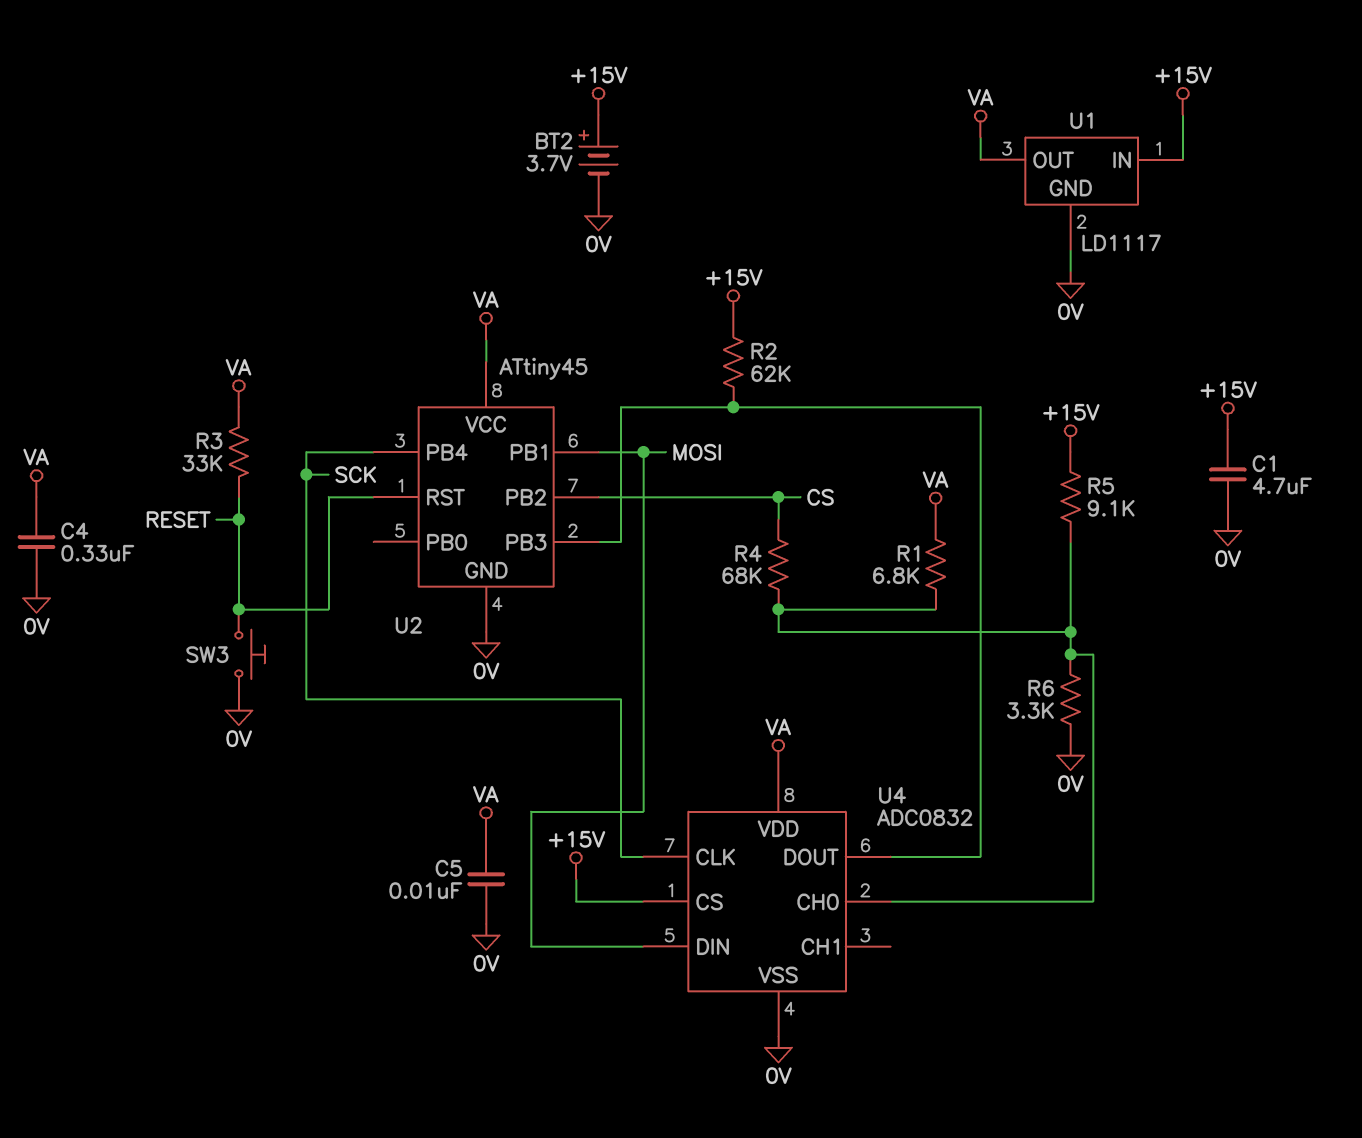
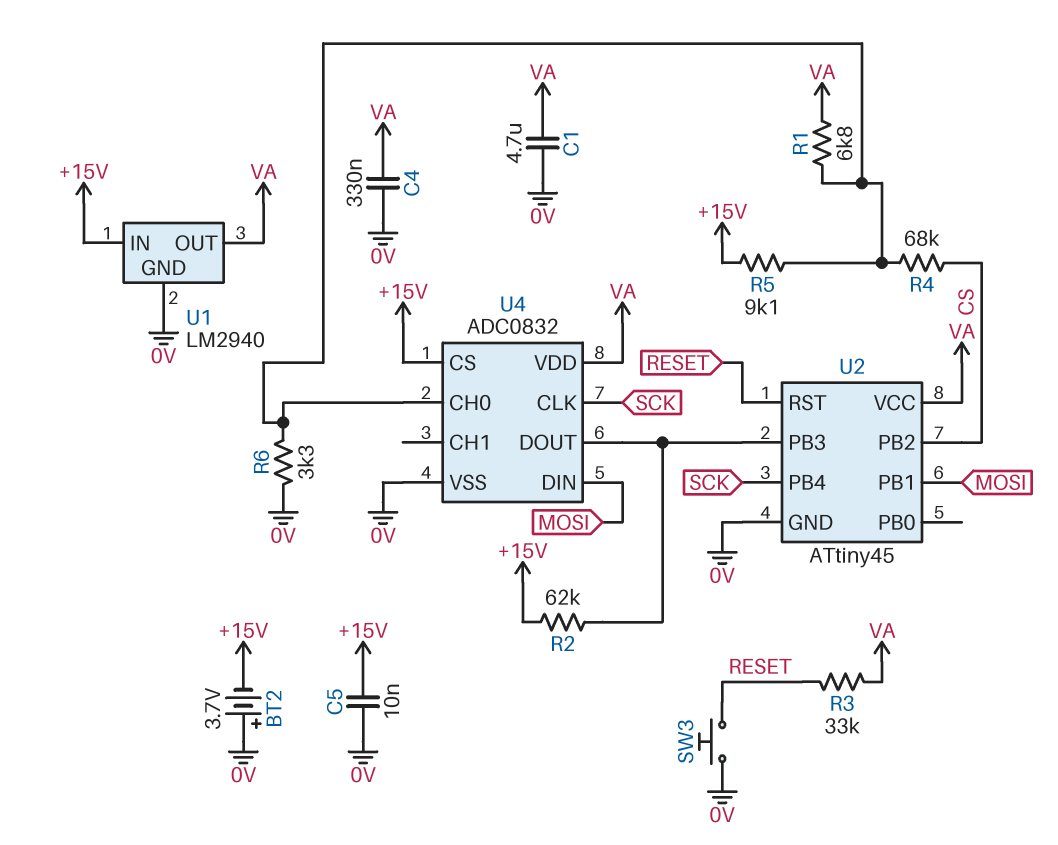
BT2: 3.7V (plus +15V, minus 0V) -> 3.7V (plus 0V, minus +15V)
C1: 4.7uF (+15V, 0V) -> 4.7uF (0V, VA)
C5: 10nF (0V, VA) -> 10nF (+15V, 0V)
U1: LD1117 -> LM2940

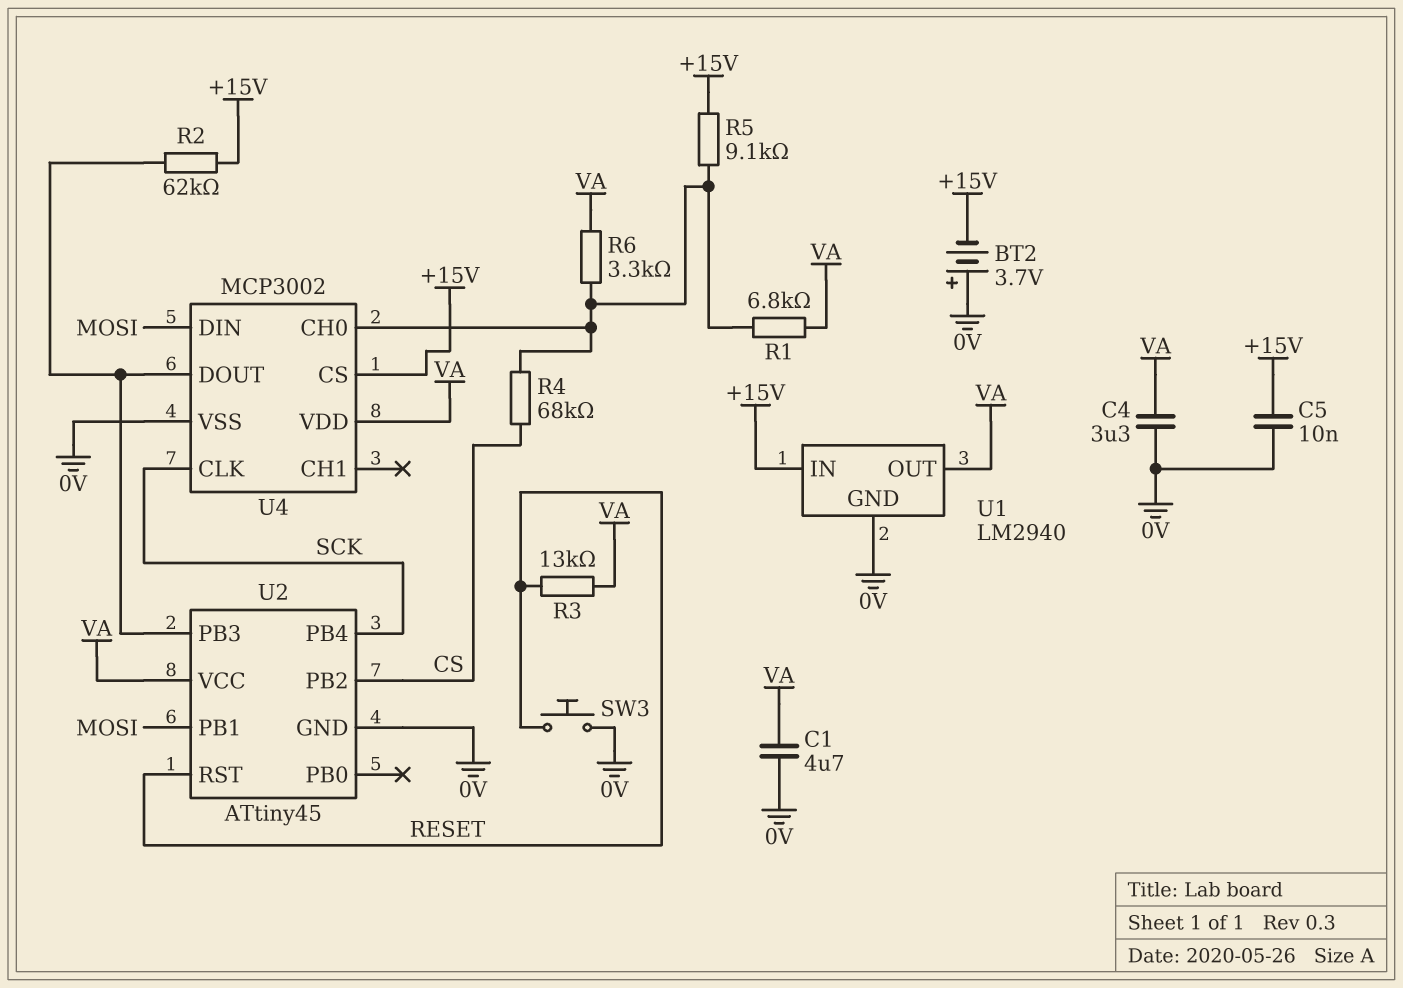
C4: 330nF (0V, VA) -> 3.3uF (0V, VA)
R3: 33k (RESET, VA) -> 13k (RESET, VA)
R6: 3.3k (0V, U4/CH0) -> 3.3k (U4/CH0, VA)
U4: ADC0832 -> MCP3002

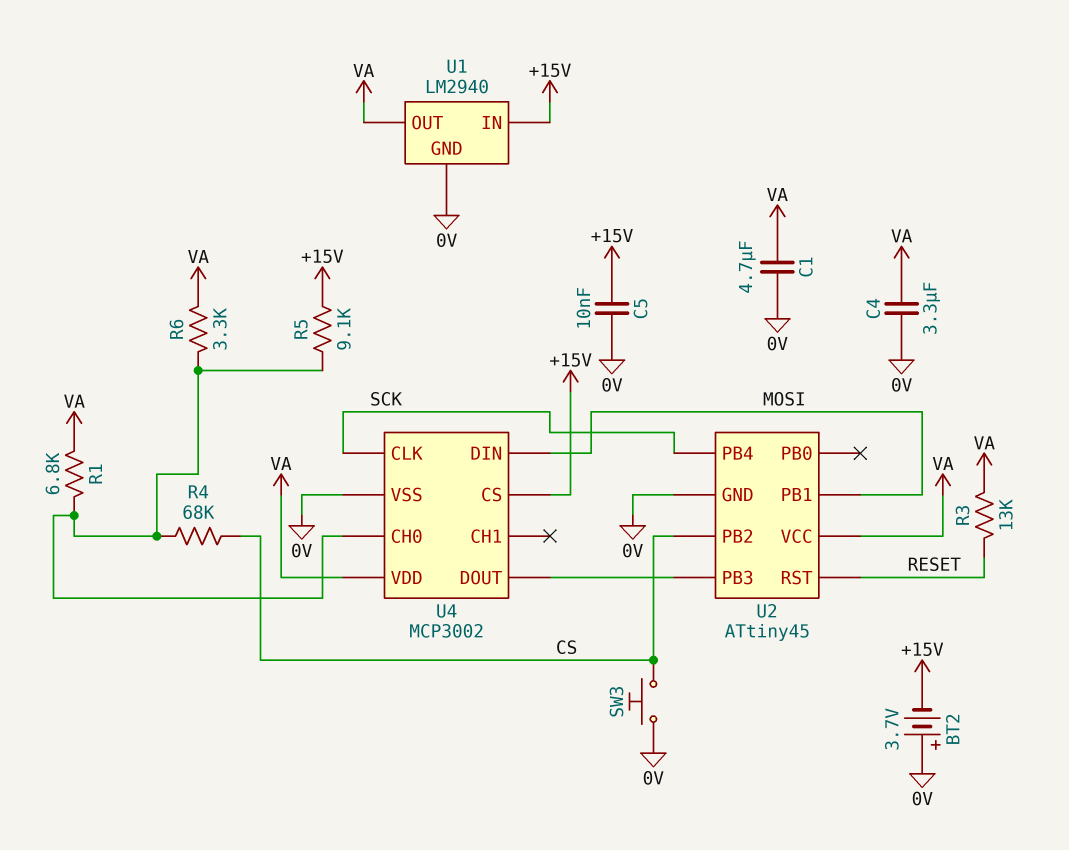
R2: 62k (+15V, U2/PB3) -> none
SW3: button (0V, RESET) -> button (0V, CS)

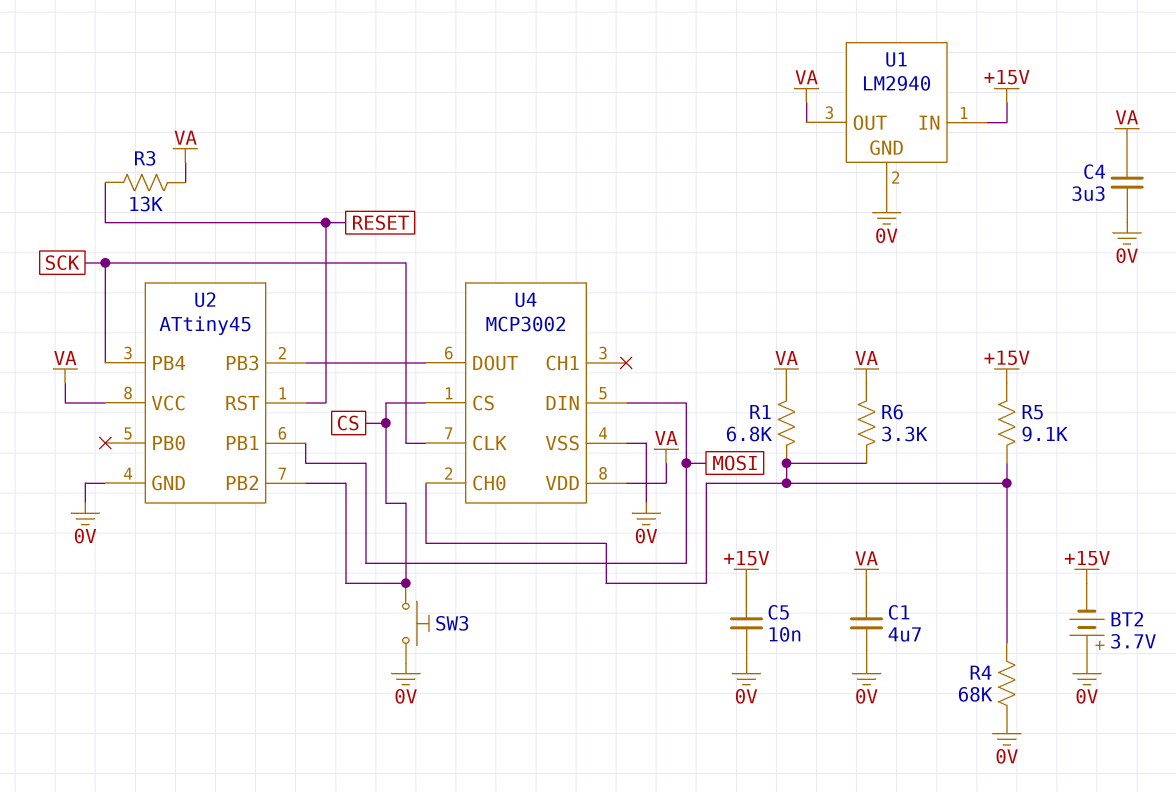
R4: 68k (CS, U4/CH0) -> 68k (0V, U4/CH0)
U4 pin CS: +15V -> CS

